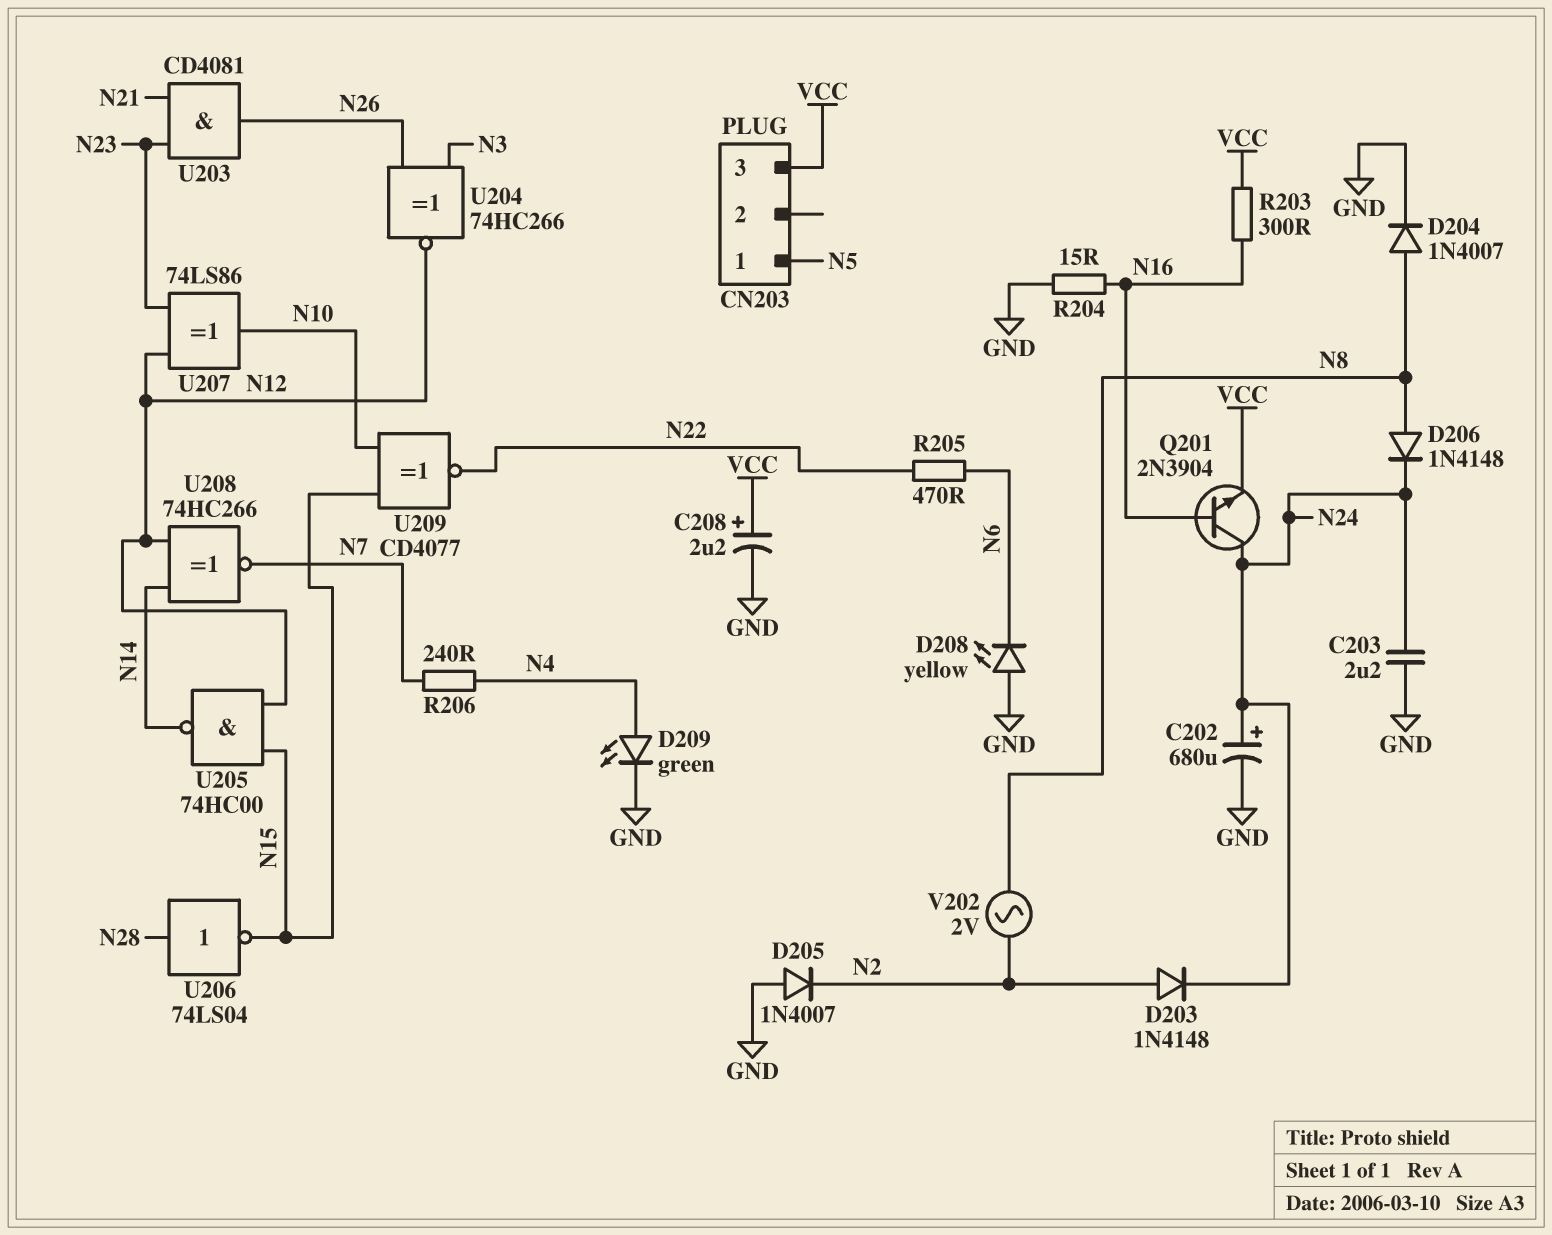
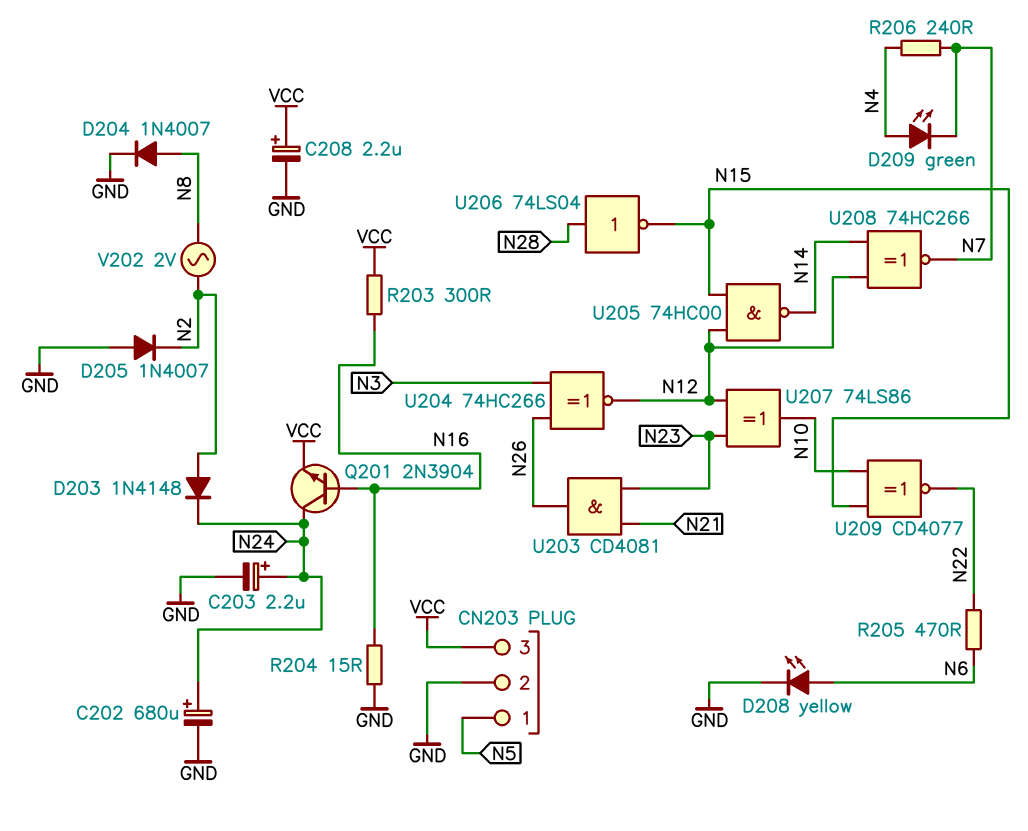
C203: 2.2uF (GND, N24) -> 2.2uF (plus N24, minus GND)
CN203 pin 2: none -> GND
D206: diode 1N4148 (A N8, K N24) -> none
D208: LED yellow (A GND, K N6) -> LED yellow (A N6, K GND)
D209: LED green (A N4, K GND) -> LED green (A N4, K N7)

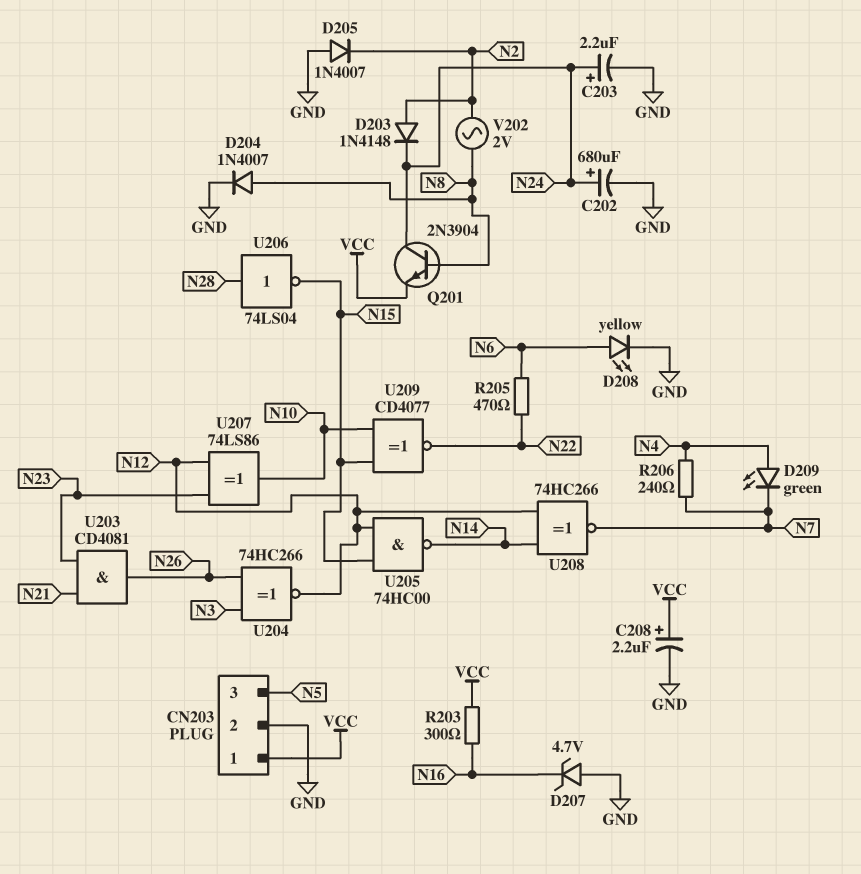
CN203 pin 1: N5 -> VCC
CN203 pin 3: VCC -> N5
D207: none -> zener 4.7V (A GND, K N16)
Q201: NPN 2N3904 (B N16, C N24, E VCC) -> NPN 2N3904 (B N8, C N24, E VCC)
R204: 15 (GND, N16) -> none

